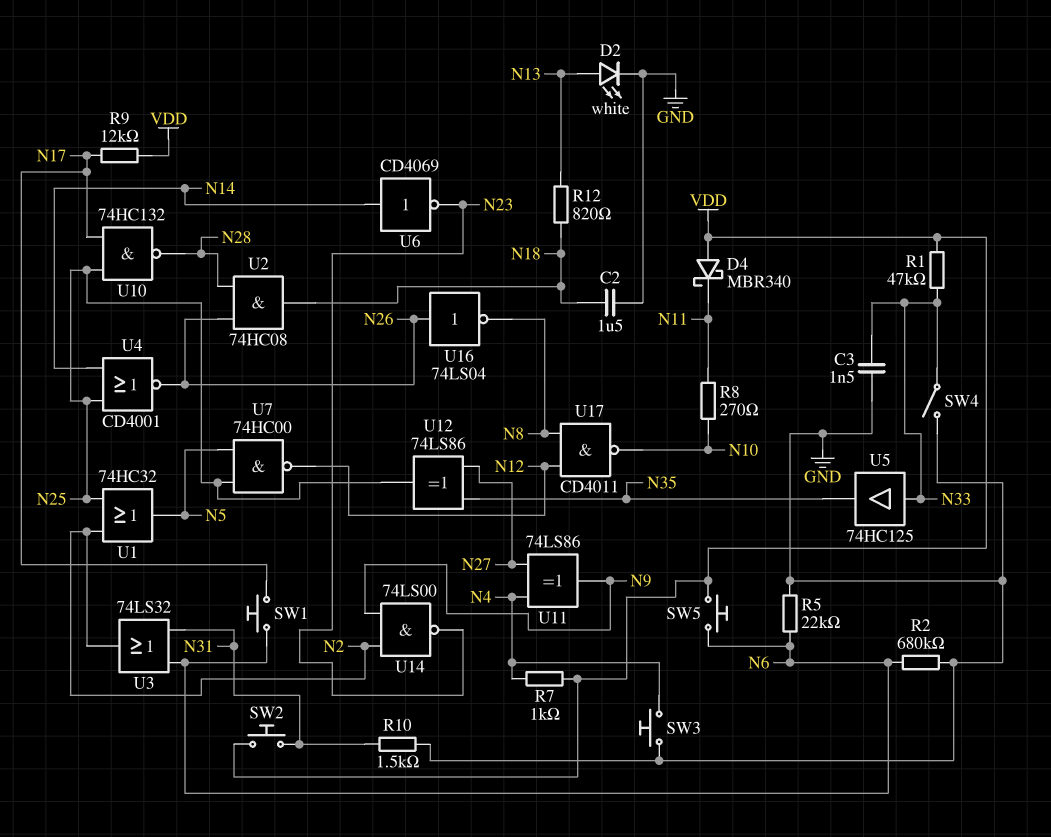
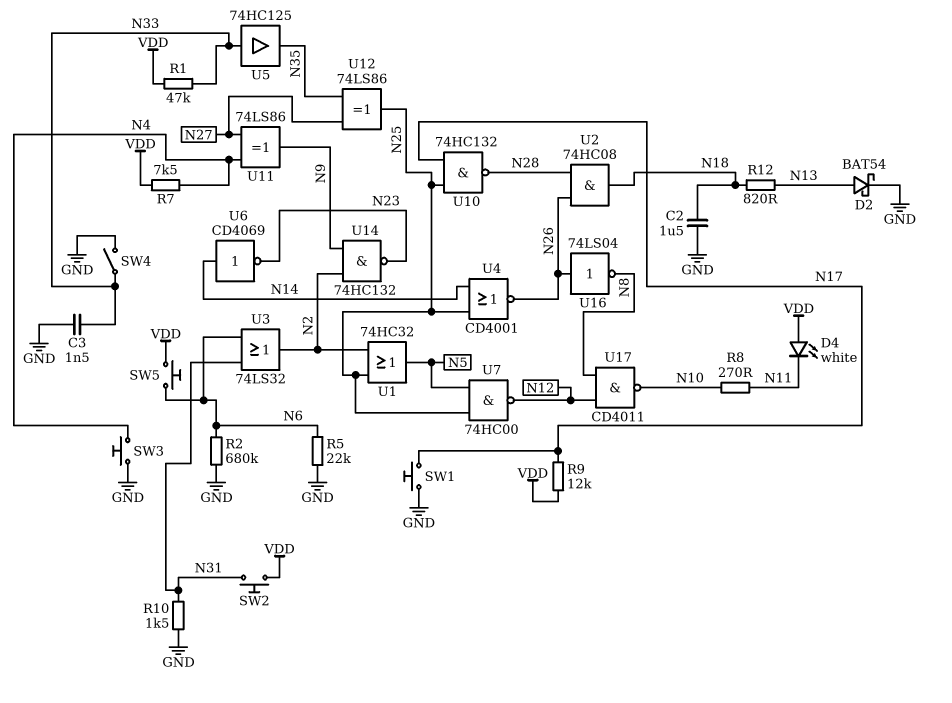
D2: LED white (A N13, K GND) -> schottky BAT54 (A N13, K GND)
D4: schottky MBR340 (A VDD, K N11) -> LED white (A VDD, K N11)
R7: 1k (N4, VDD) -> 7.5k (N4, VDD)
SW1: button (N6, N17) -> button (GND, N17)
U14: NAND 74LS00 (in N2, in N9, out N23) -> NAND 74HC132 (in N2, in N9, out N23)

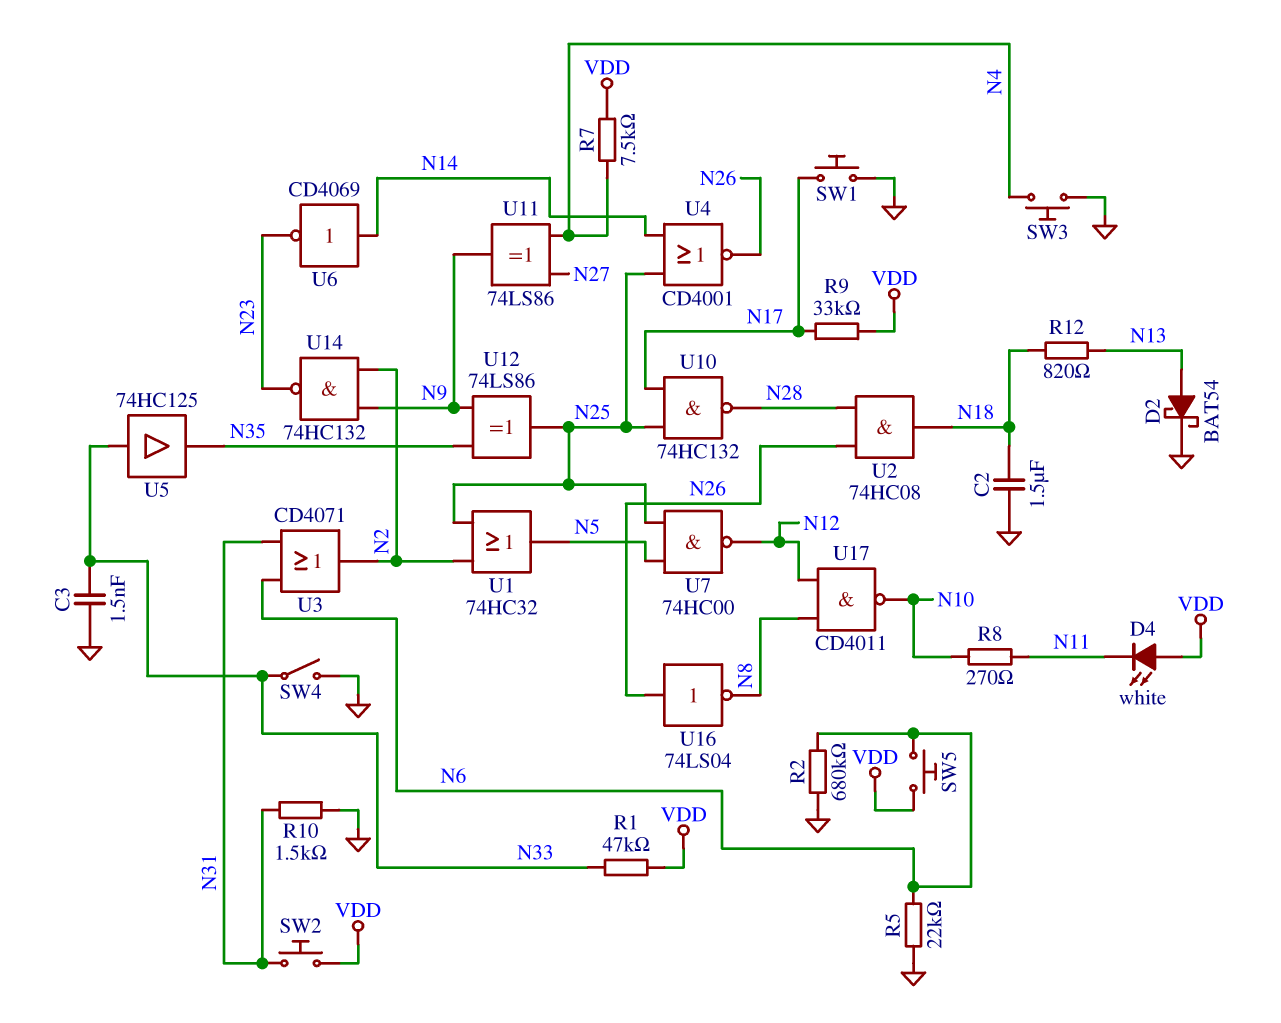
R9: 12k (N17, VDD) -> 33k (N17, VDD)
U3: OR 74LS32 (in N6, in N31, out N2) -> OR CD4071 (in N6, in N31, out N2)
U12: XOR 74LS86 (in N27, in N35, out N25) -> XOR 74LS86 (in N9, in N35, out N25)

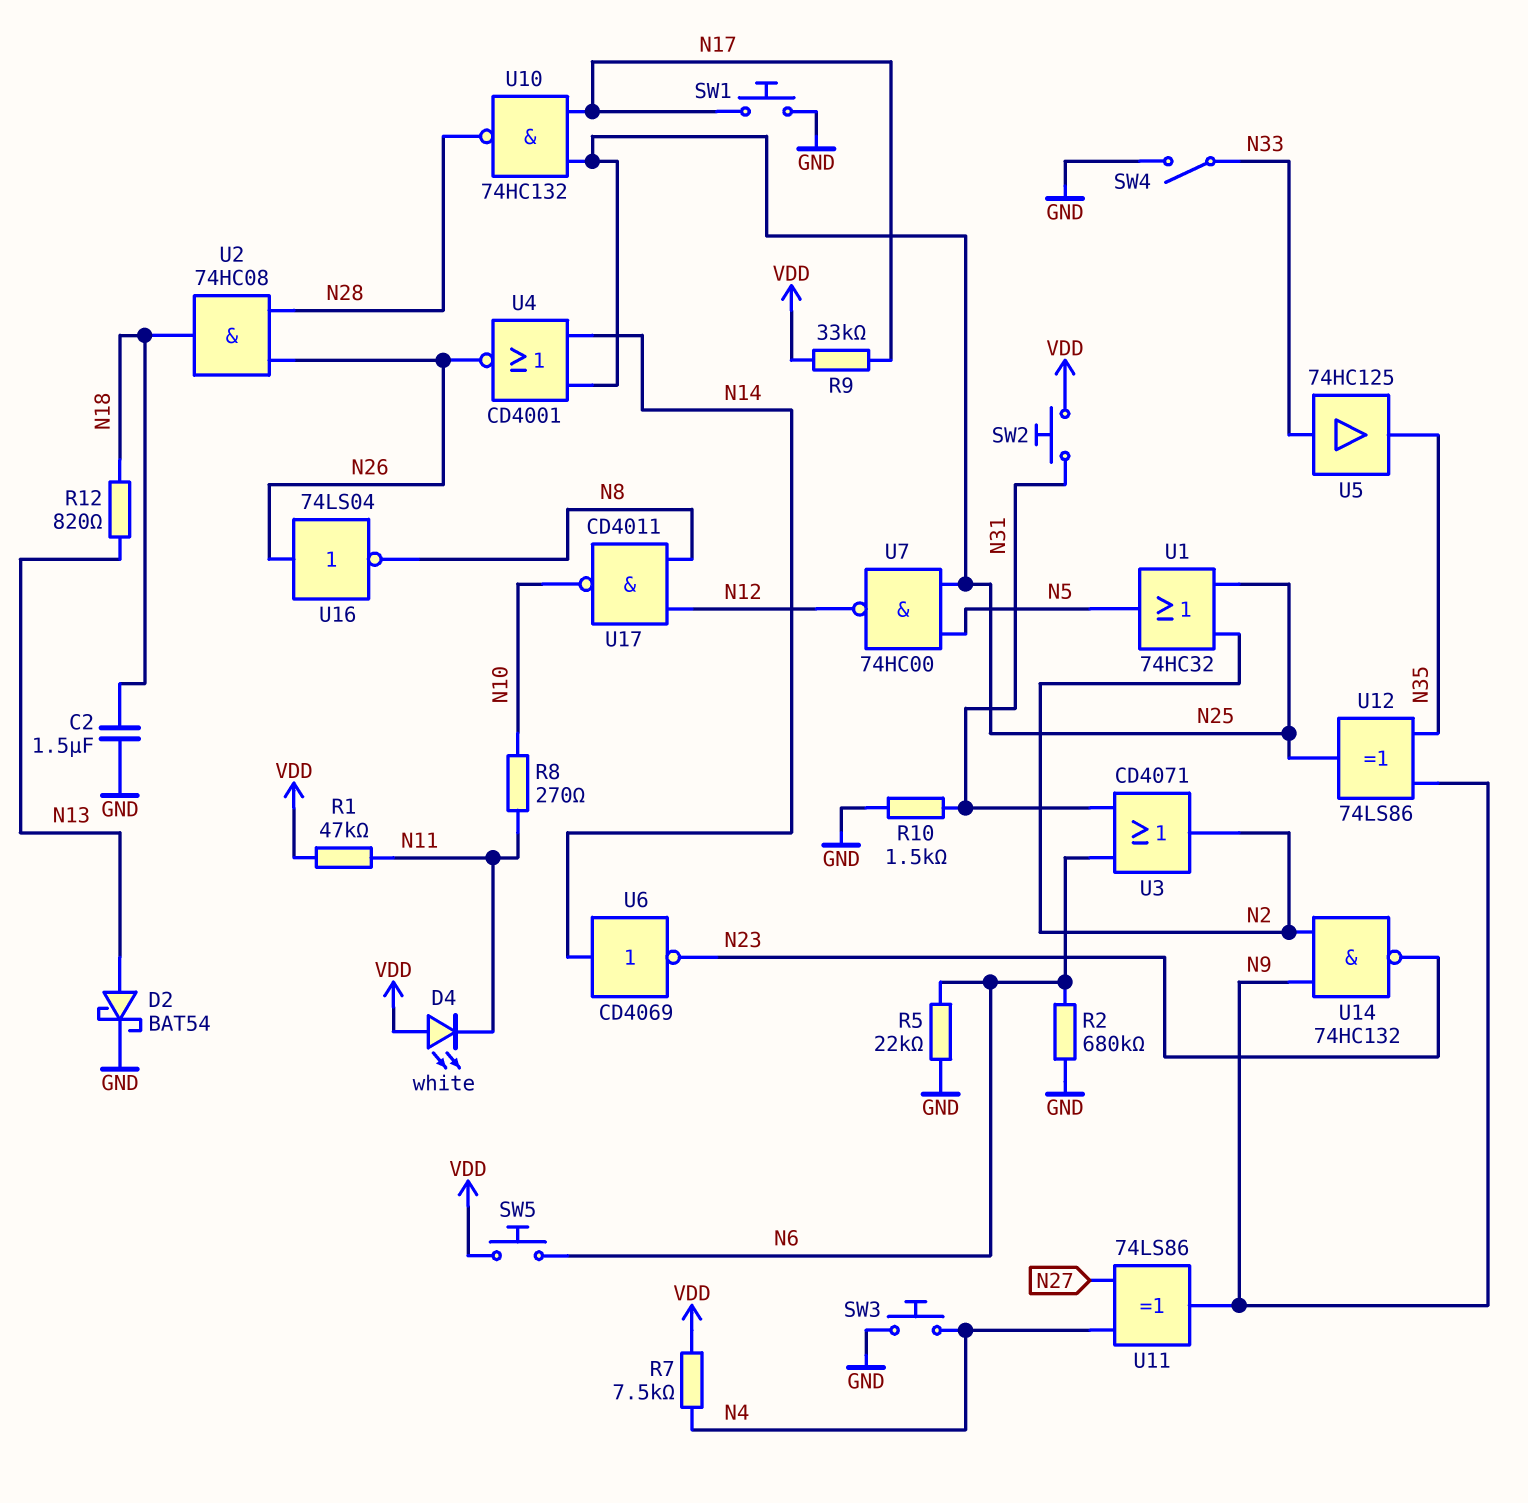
C3: 1.5nF (GND, N33) -> none
R1: 47k (N33, VDD) -> 47k (N11, VDD)

